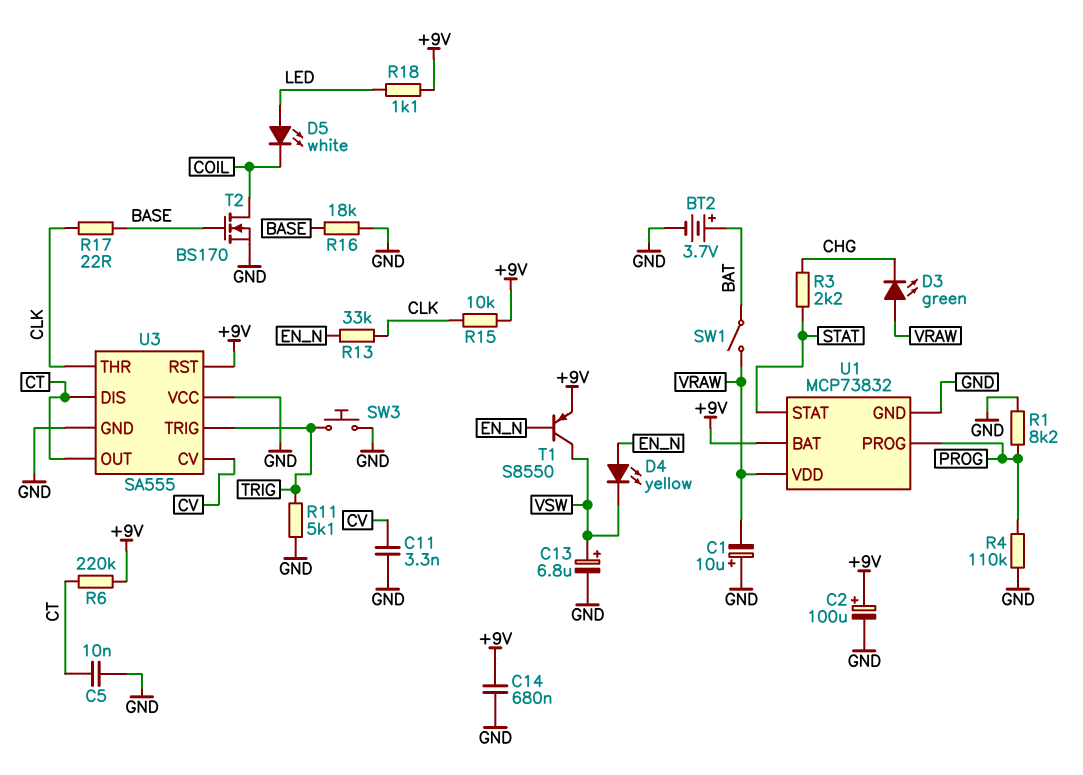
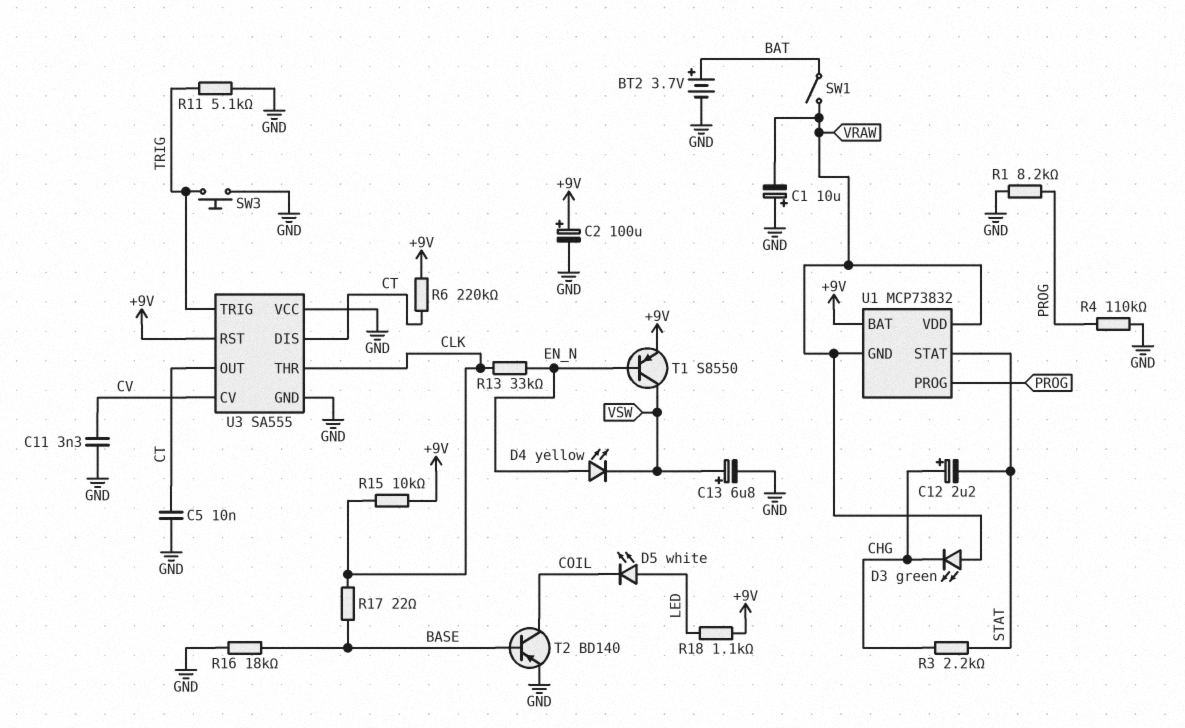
C12: none -> 2.2uF (plus CHG, minus STAT)
C14: 680nF (+9V, GND) -> none
T2: NMOS BS170 (G BASE, D COIL, S GND) -> PNP BD140 (B BASE, C COIL, E GND)
U1 pin GND: GND -> VRAW

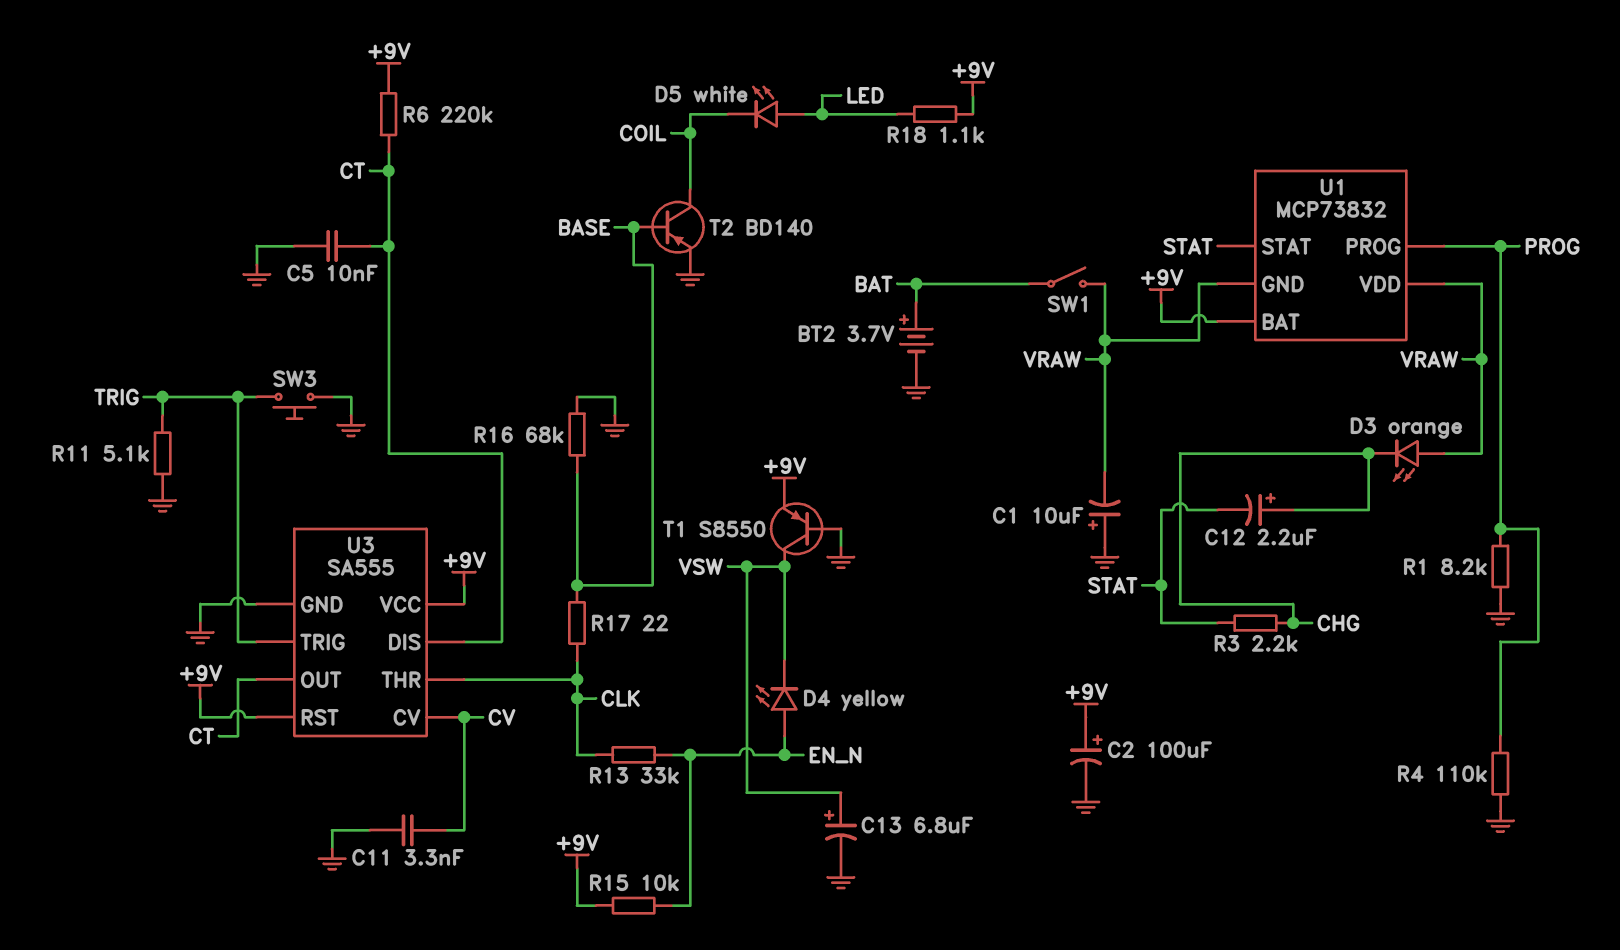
D3: LED green (A VRAW, K CHG) -> LED orange (A VRAW, K CHG)
R15: 10k (+9V, CLK) -> 10k (+9V, EN_N)
R16: 18k (BASE, GND) -> 68k (BASE, GND)
T1: PNP S8550 (B EN_N, C VSW, E +9V) -> PNP S8550 (B GND, C VSW, E +9V)
U3 pin VCC: GND -> +9V

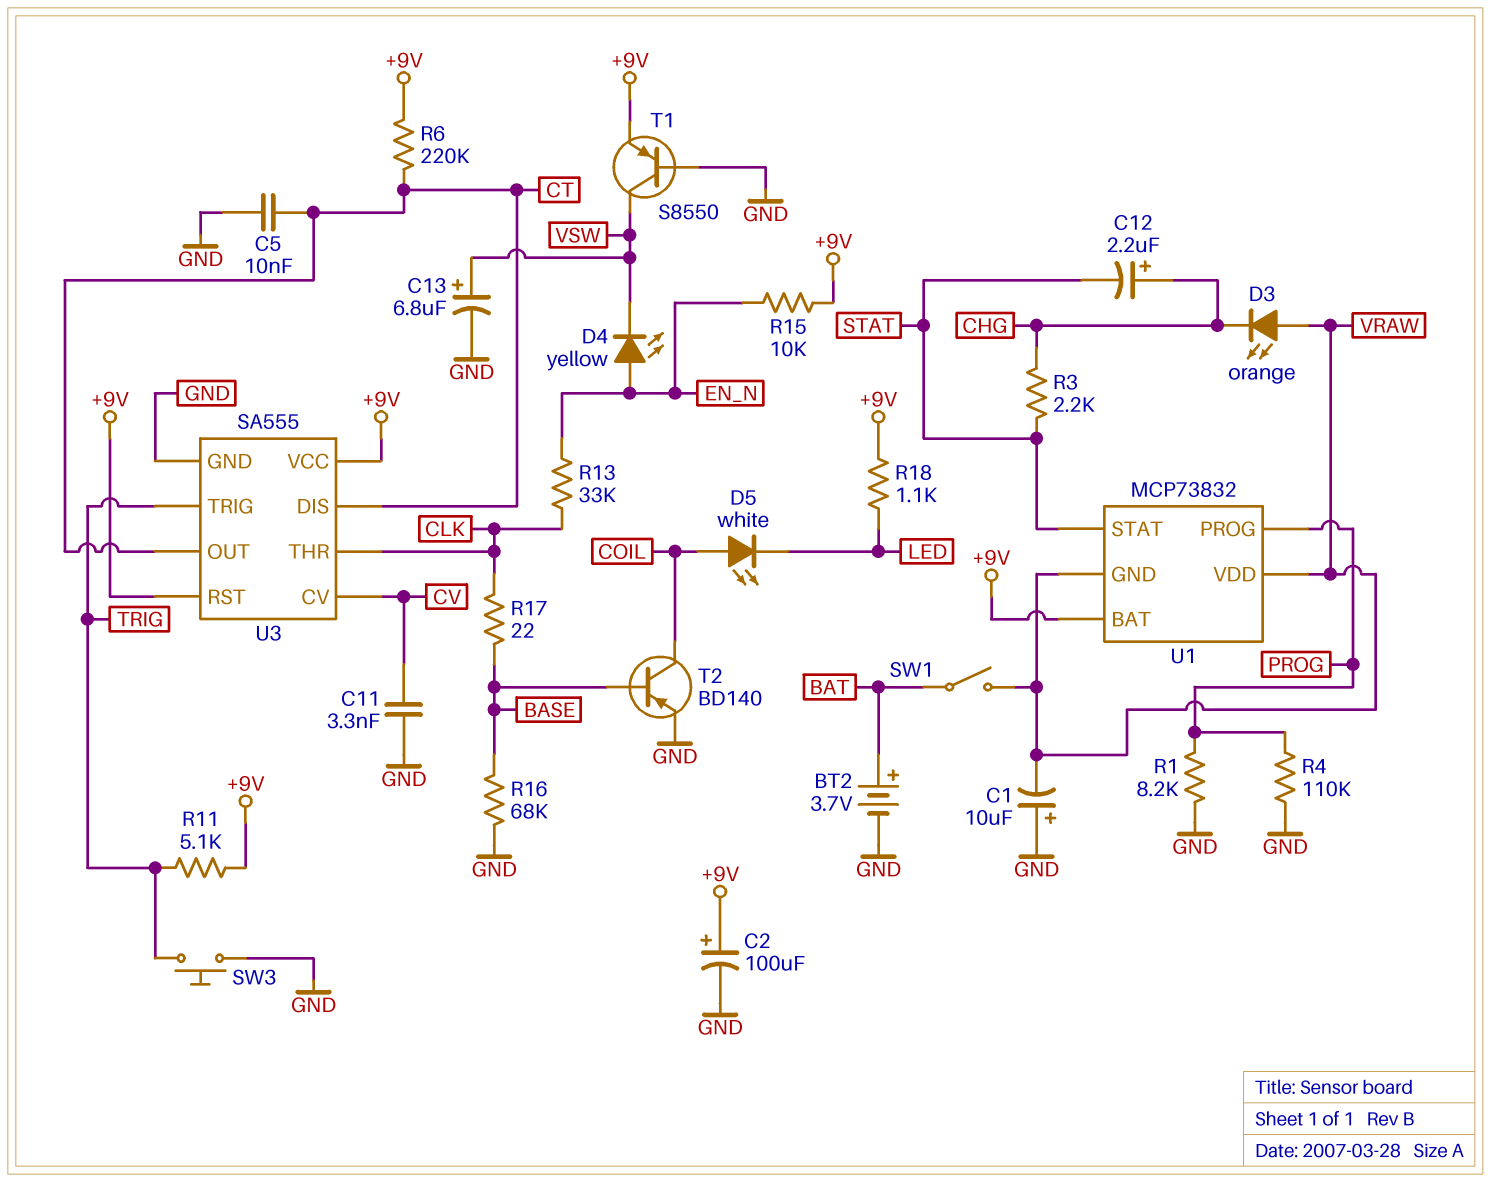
D5: LED white (A LED, K COIL) -> LED white (A COIL, K LED)
R11: 5.1k (GND, TRIG) -> 5.1k (+9V, TRIG)

